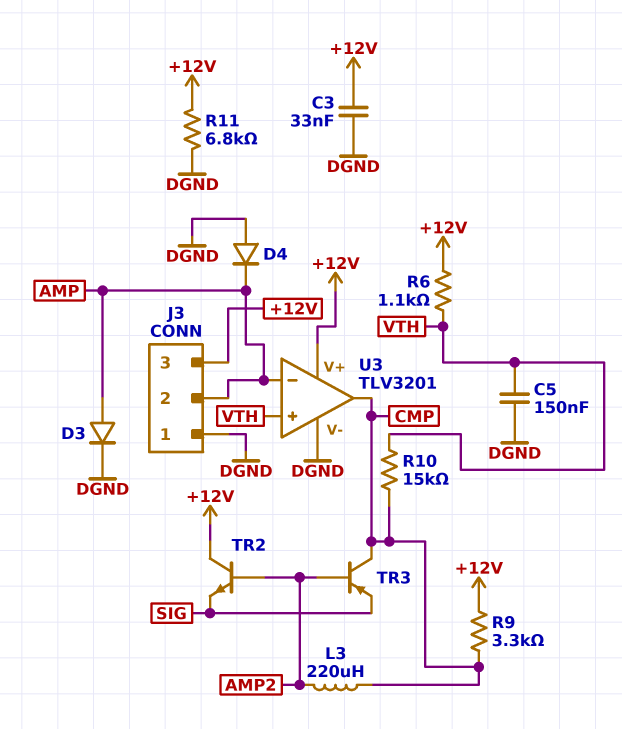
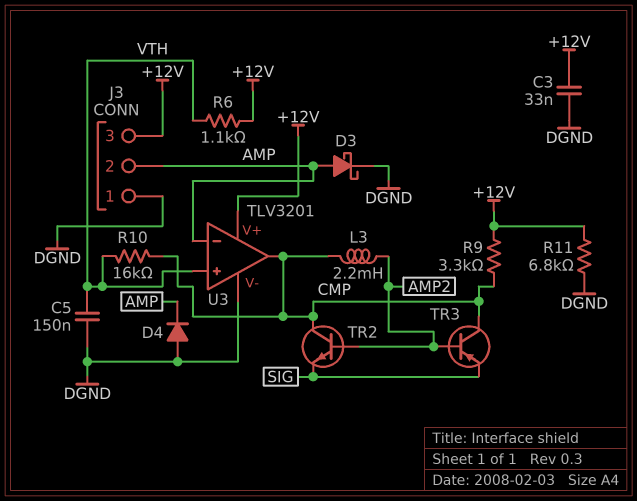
D3: diode (A AMP, K DGND) -> schottky (A AMP, K DGND)
L3: 220uH (AMP2, CMP) -> 2.2mH (AMP2, CMP)
R10: 15k (CMP, VTH) -> 16k (CMP, VTH)
TR2: NPN (B AMP2, C +12V, E SIG) -> NPN (B AMP2, C CMP, E SIG)

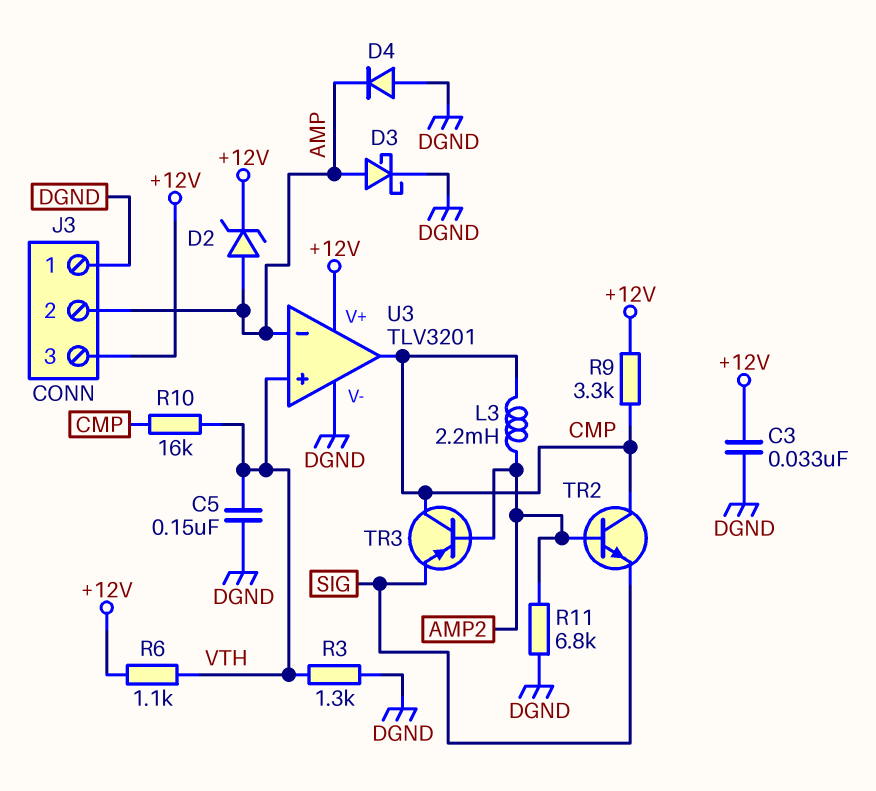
D2: none -> zener (A AMP, K +12V)
R3: none -> 1.3k (DGND, VTH)
R11: 6.8k (+12V, DGND) -> 6.8k (AMP2, DGND)

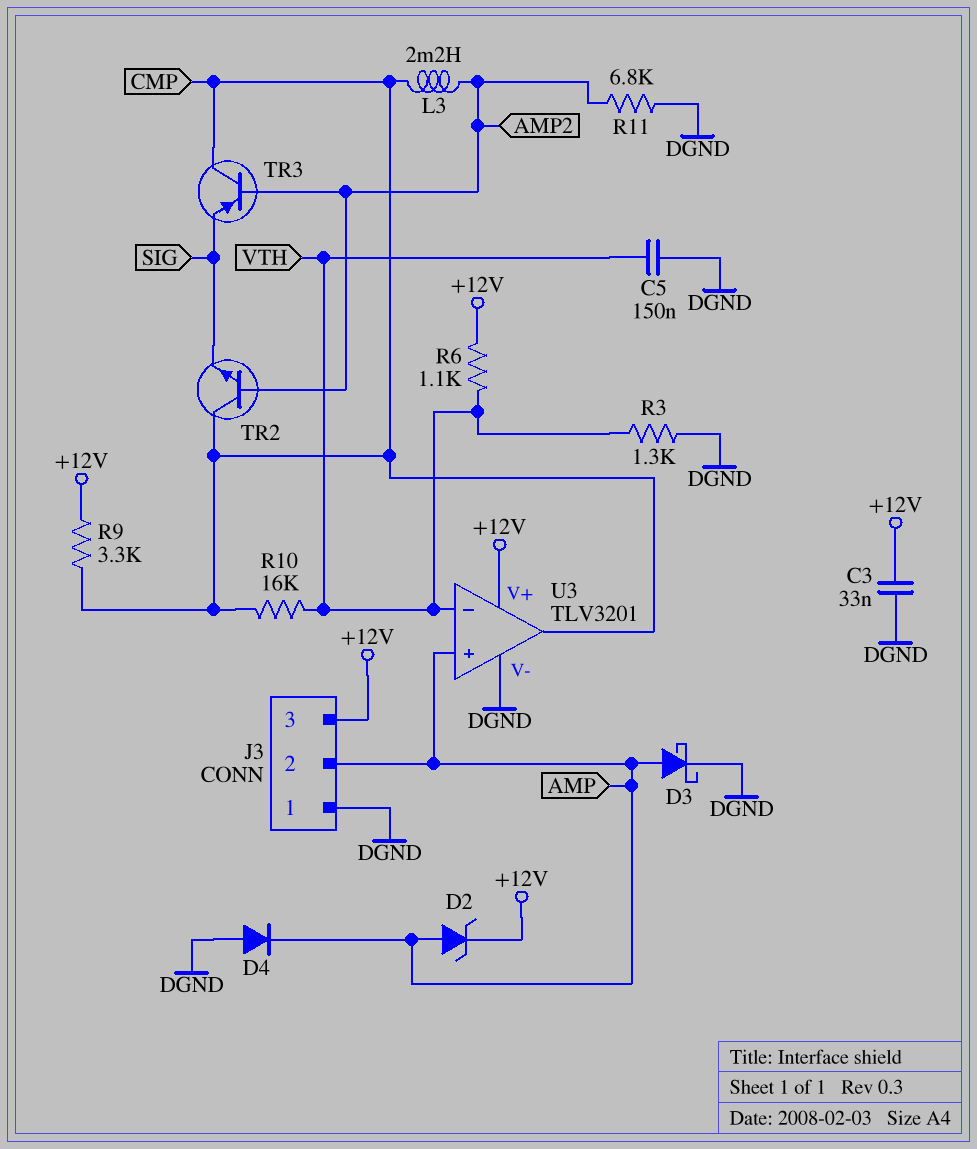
U3 pin in+: VTH -> AMP
U3 pin in-: AMP -> VTH

